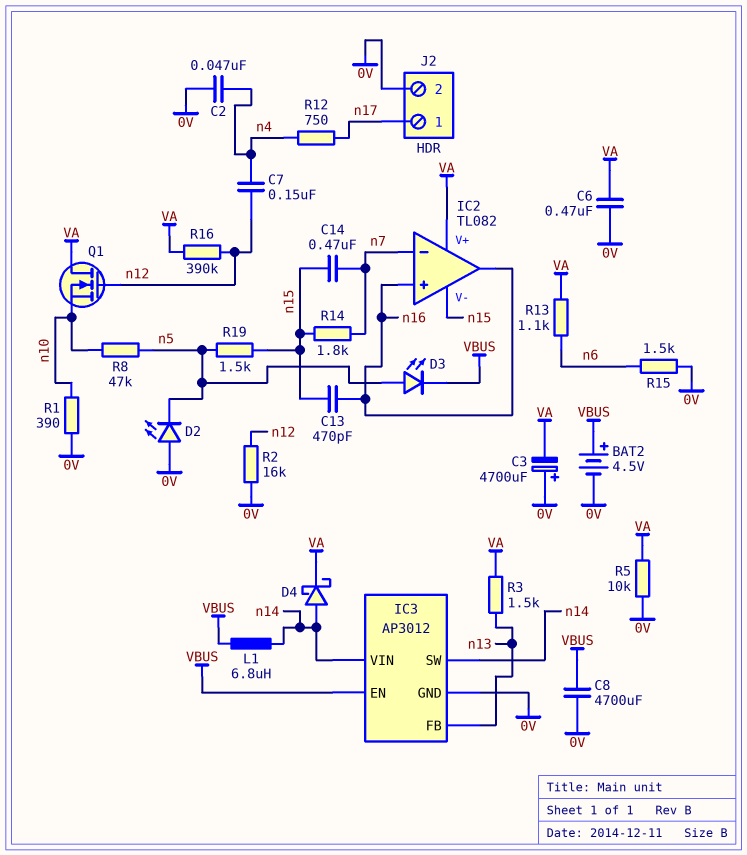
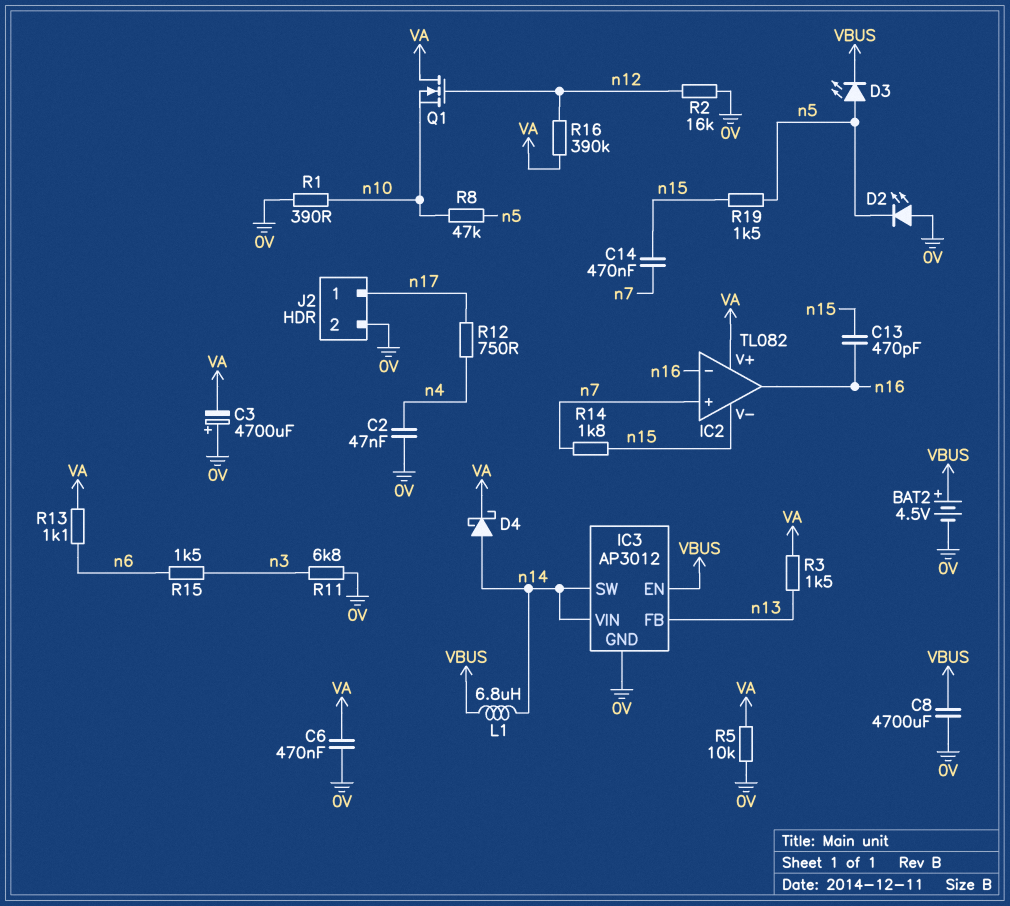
C7: 150nF (n4, n12) -> none
IC2 pin in+: n16 -> n7
IC2 pin in-: n7 -> n16
R11: none -> 6.8k (0V, n3)
R15: 1.5k (0V, n6) -> 1.5k (n3, n6)

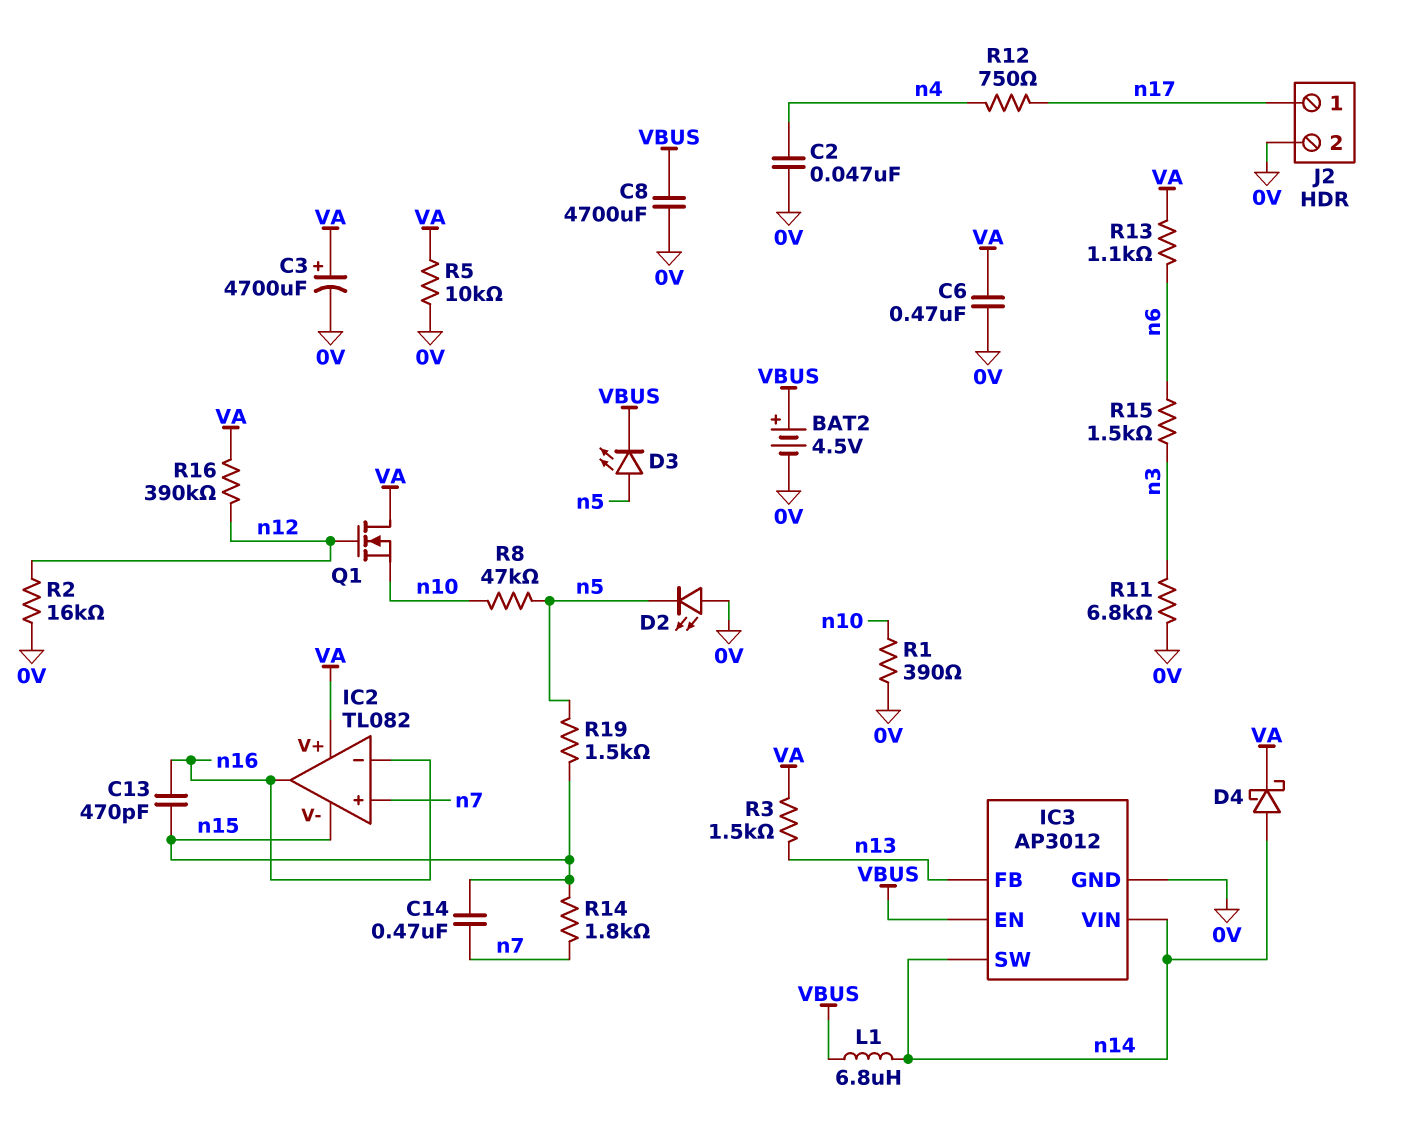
C3: 4700uF (plus 0V, minus VA) -> 4700uF (plus VA, minus 0V)

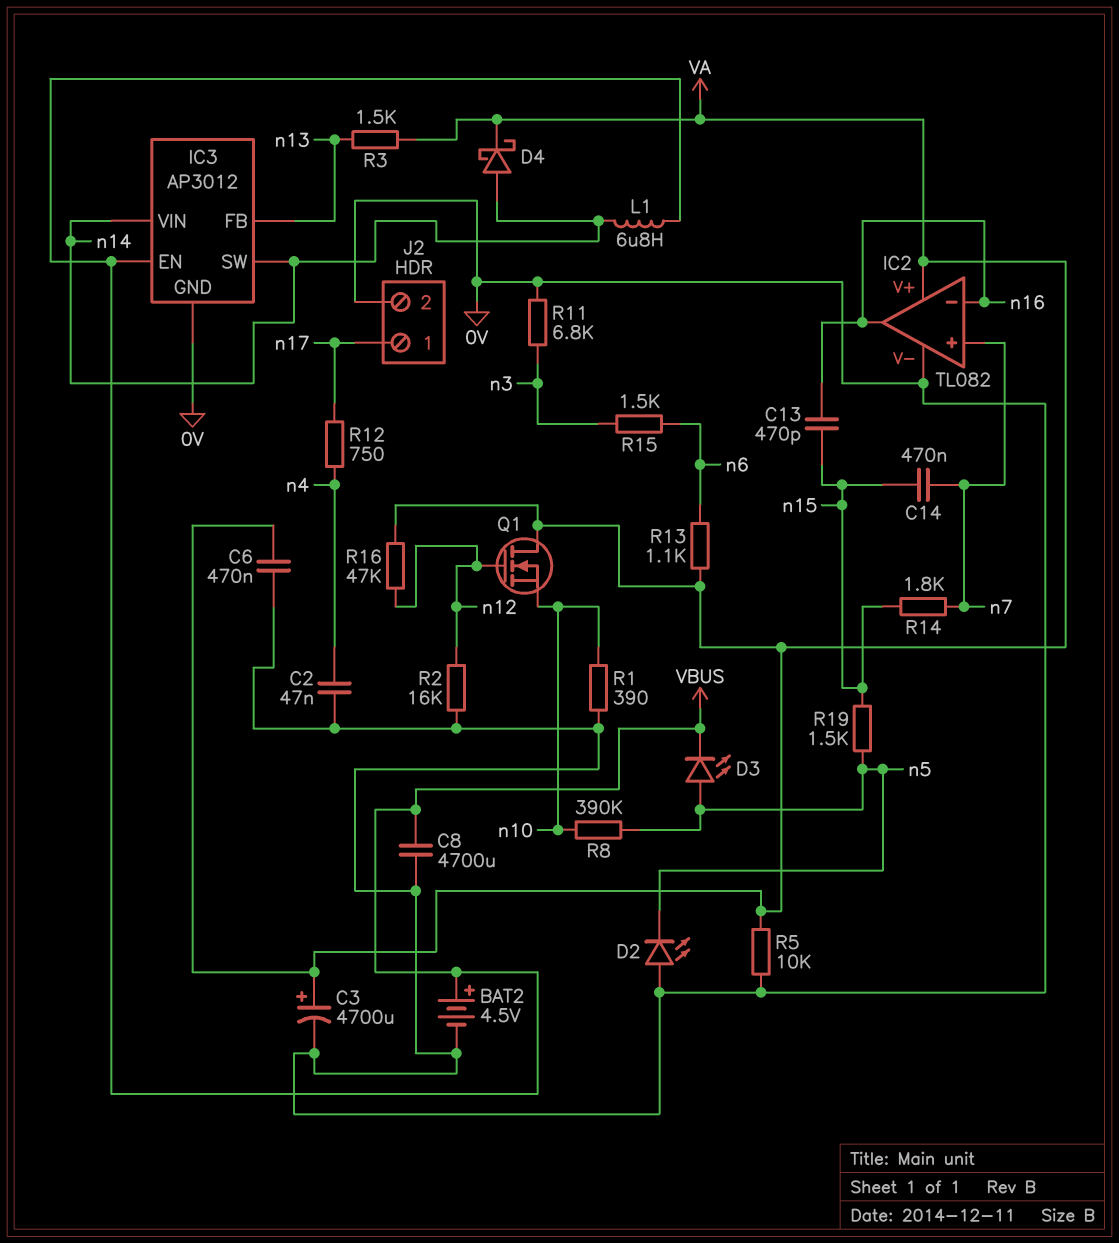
IC2 pin V-: n15 -> 0V
R8: 47k (n5, n10) -> 390k (n5, n10)
R16: 390k (VA, n12) -> 47k (VA, n12)

